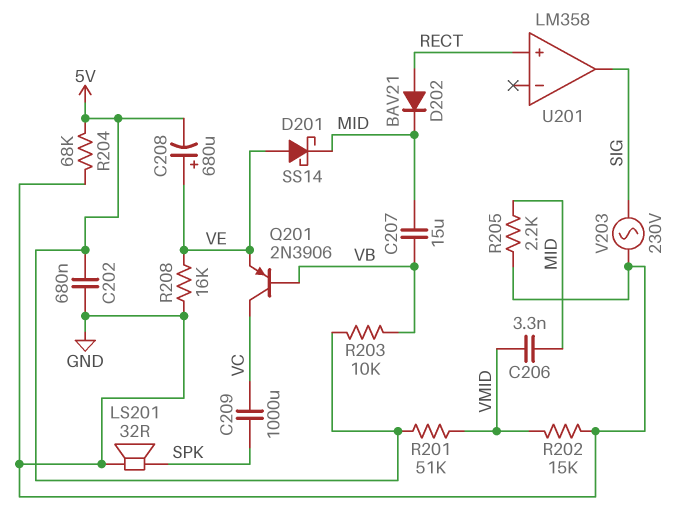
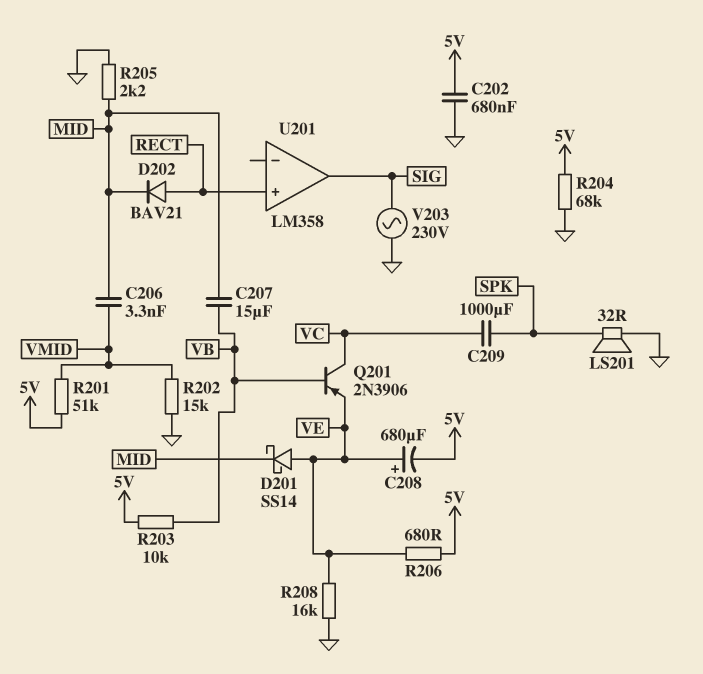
R206: none -> 680 (5V, VE)

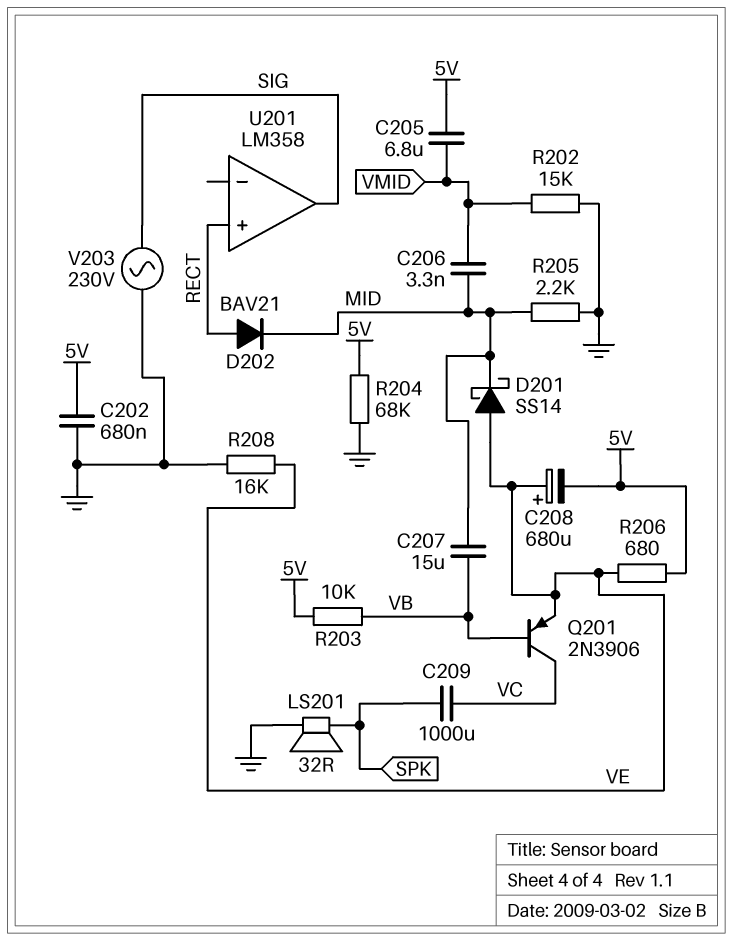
C205: none -> 6.8uF (5V, VMID)
R201: 51k (5V, VMID) -> none

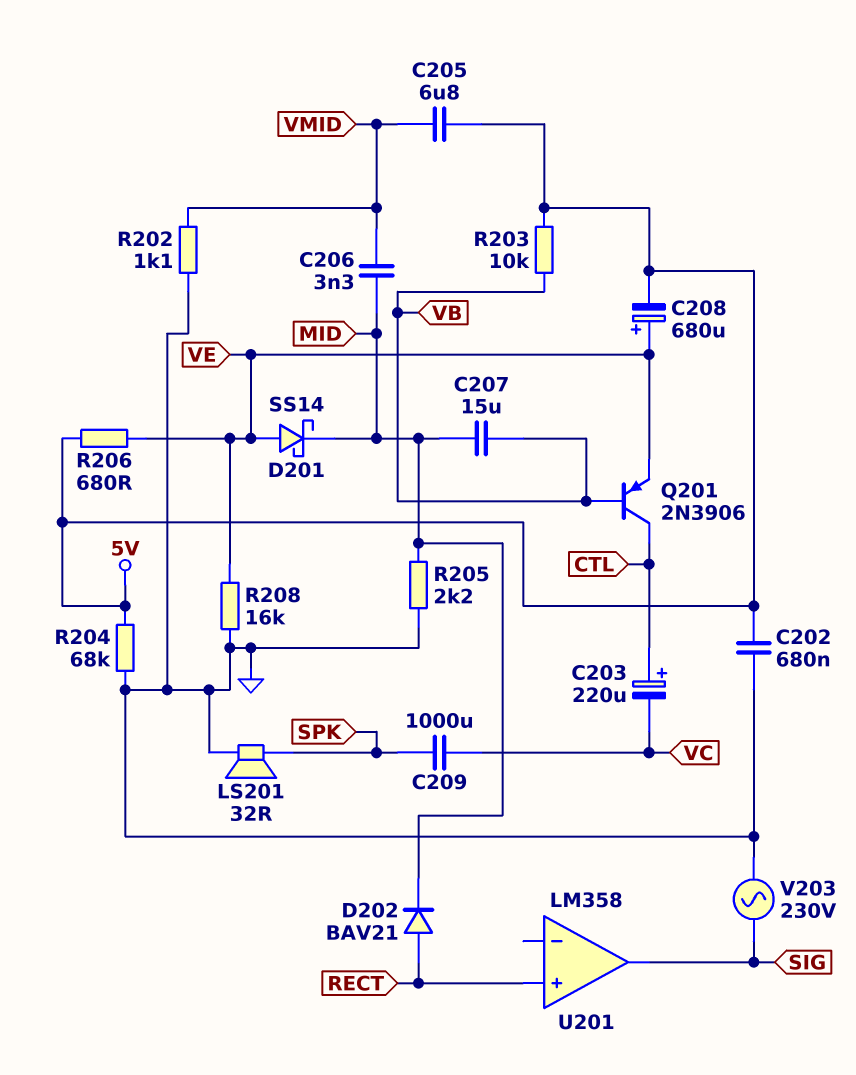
C203: none -> 220uF (plus CTL, minus VC)
Q201: PNP 2N3906 (B VB, C VC, E VE) -> PNP 2N3906 (B VB, C CTL, E VE)
R202: 15k (GND, VMID) -> 1.1k (GND, VMID)

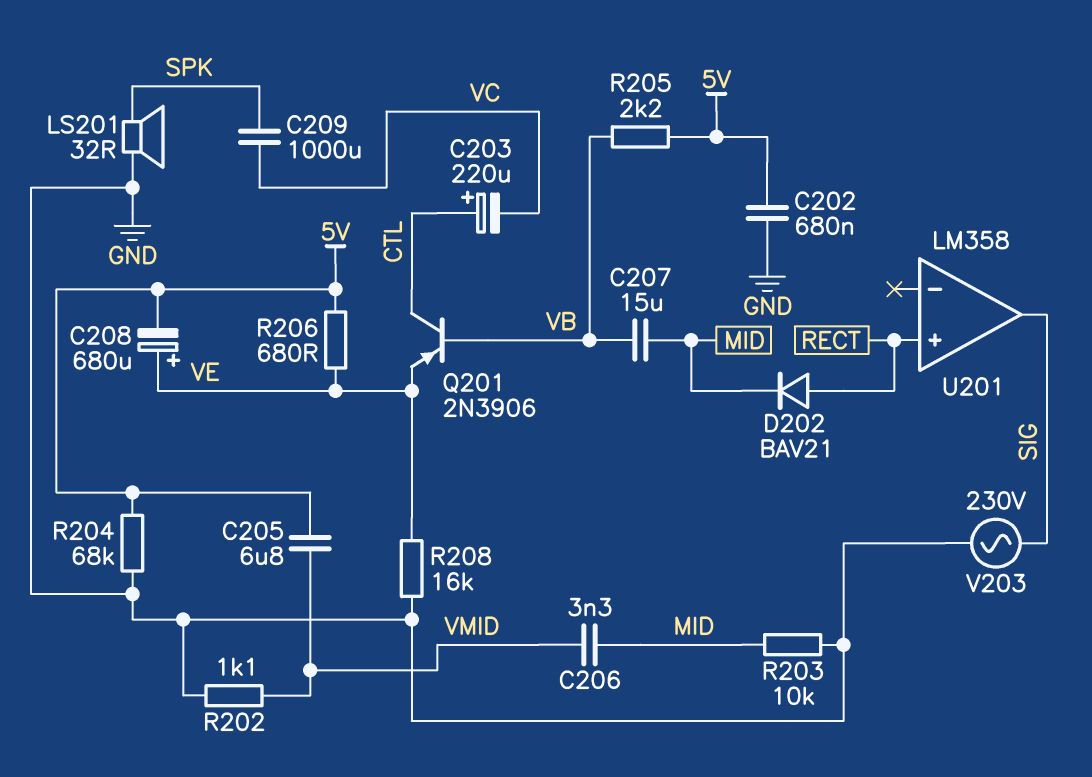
D201: schottky SS14 (A VE, K MID) -> none
R203: 10k (5V, VB) -> 10k (GND, MID)
R205: 2.2k (GND, MID) -> 2.2k (5V, VB)

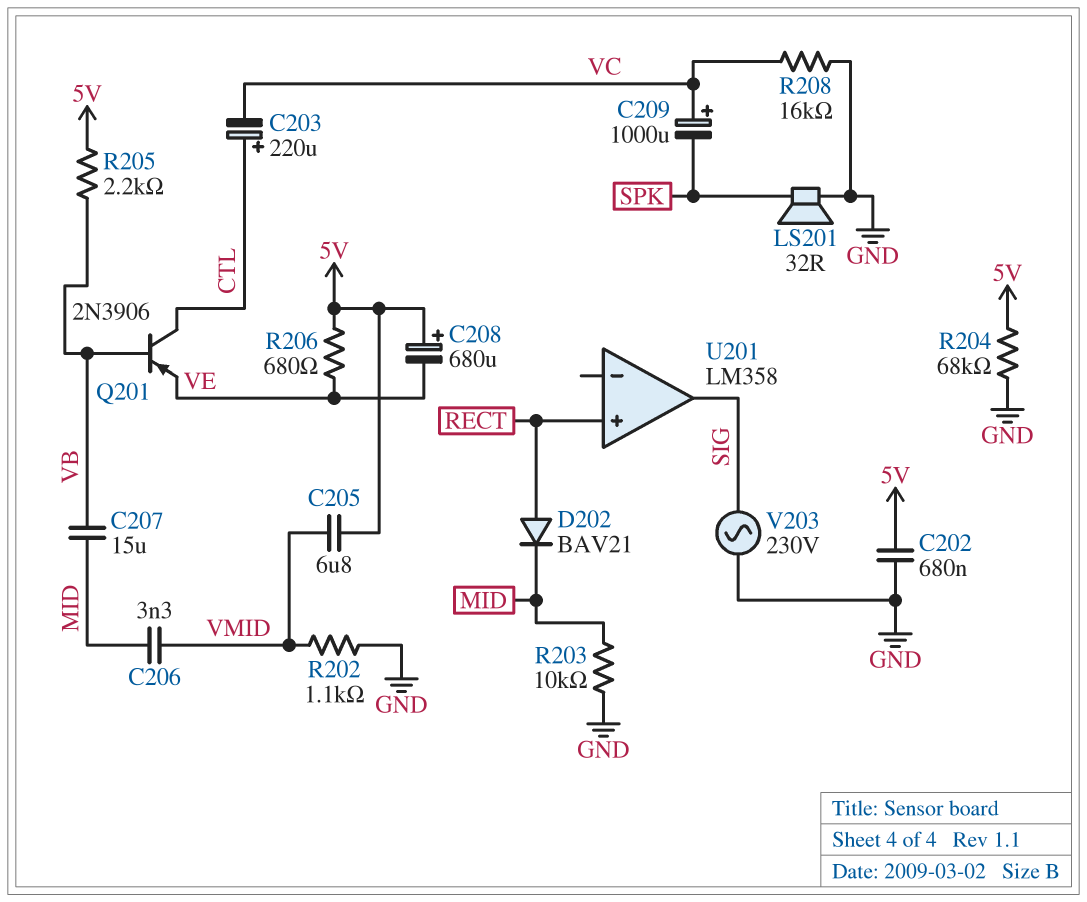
C208: 680uF (plus VE, minus 5V) -> 680uF (plus 5V, minus VE)
C209: 1000uF (SPK, VC) -> 1000uF (plus VC, minus SPK)
R208: 16k (GND, VE) -> 16k (GND, VC)

